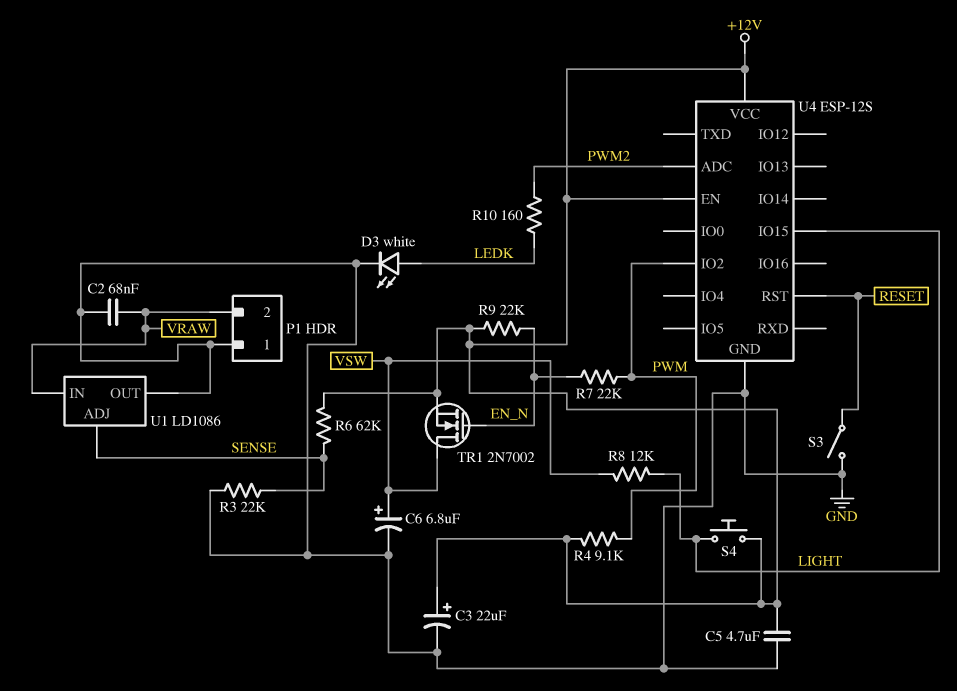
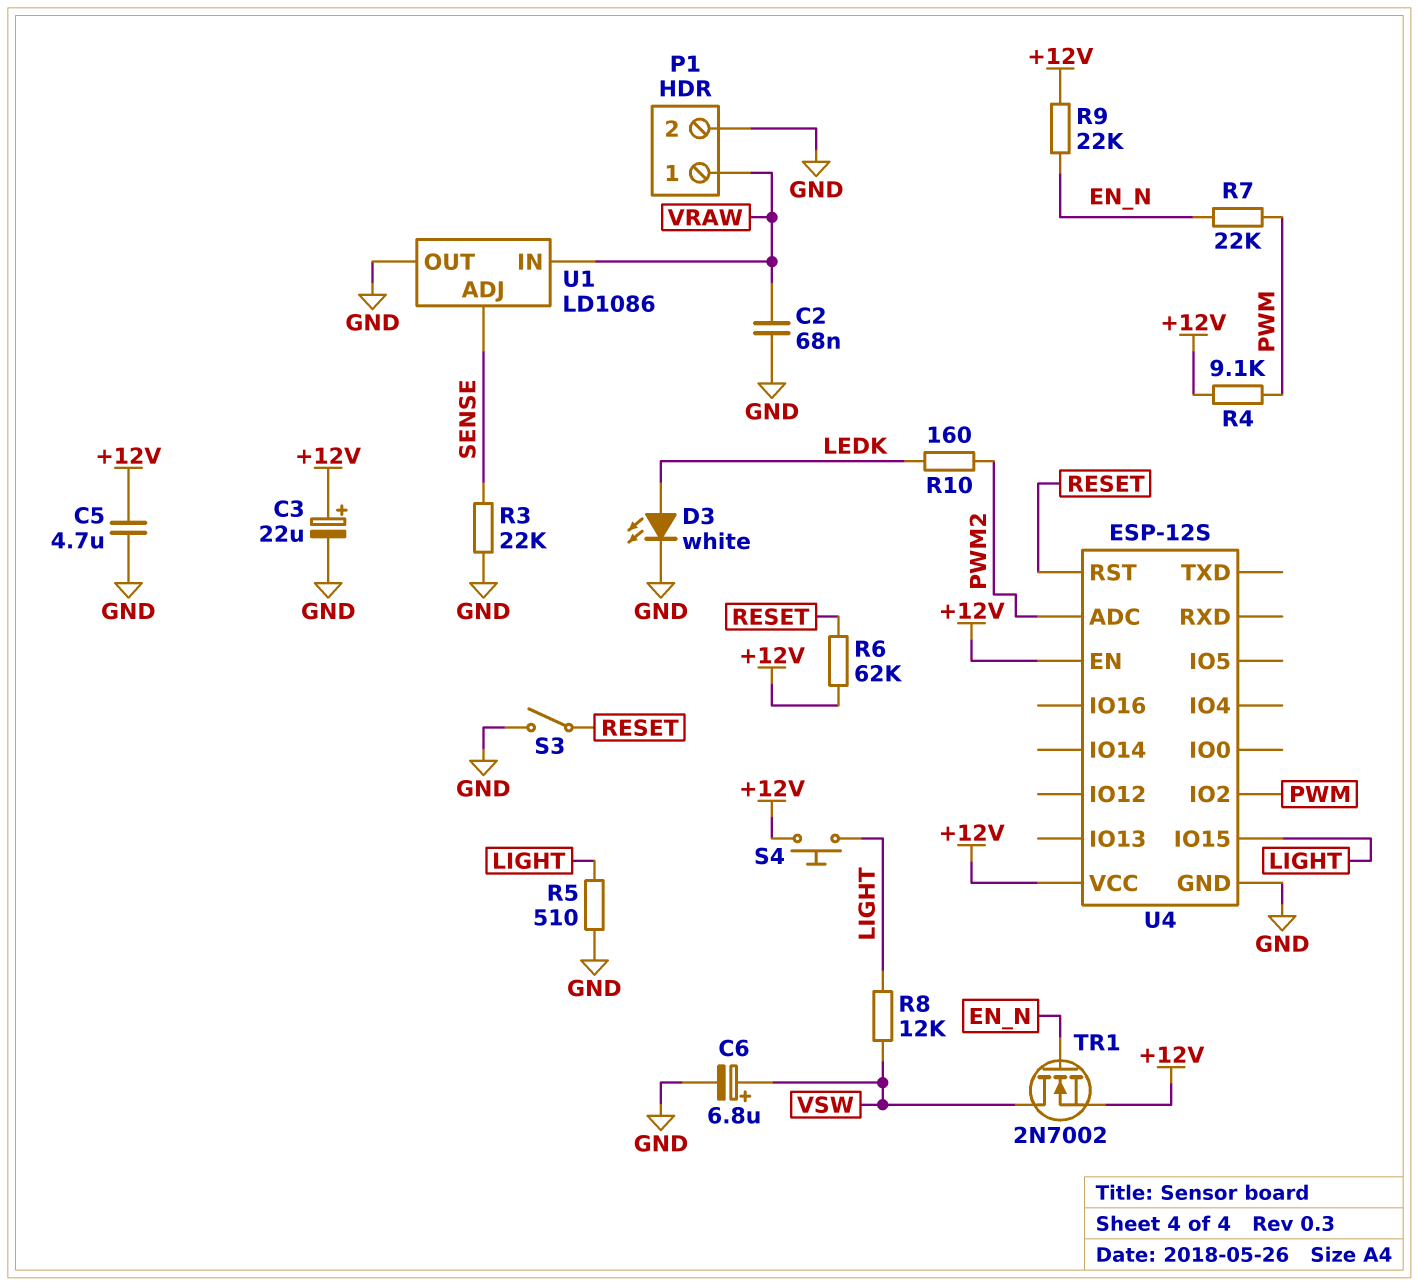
P1 pin 1: GND -> VRAW
P1 pin 2: VRAW -> GND
R5: none -> 510 (GND, LIGHT)
R6: 62k (+12V, SENSE) -> 62k (+12V, RESET)

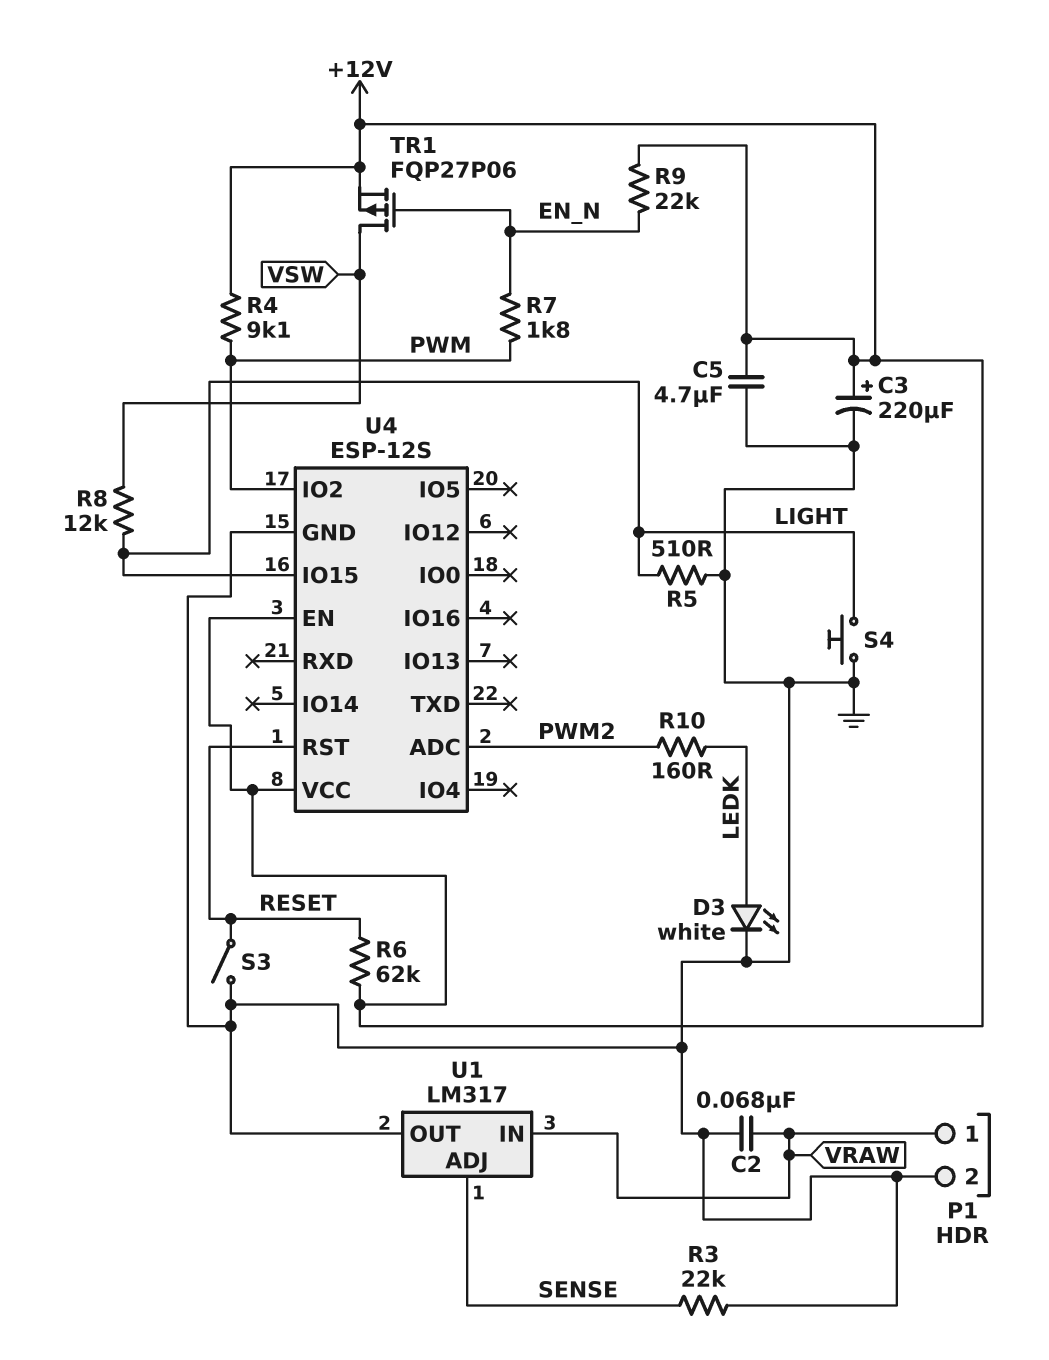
C3: 22uF (plus +12V, minus GND) -> 220uF (plus +12V, minus GND)
C6: 6.8uF (plus VSW, minus GND) -> none
R7: 22k (EN_N, PWM) -> 1.8k (EN_N, PWM)
S4: button (+12V, LIGHT) -> button (GND, LIGHT)
TR1: NMOS 2N7002 (G EN_N, D VSW, S +12V) -> PMOS FQP27P06 (G EN_N, D VSW, S +12V)
U1: LD1086 -> LM317

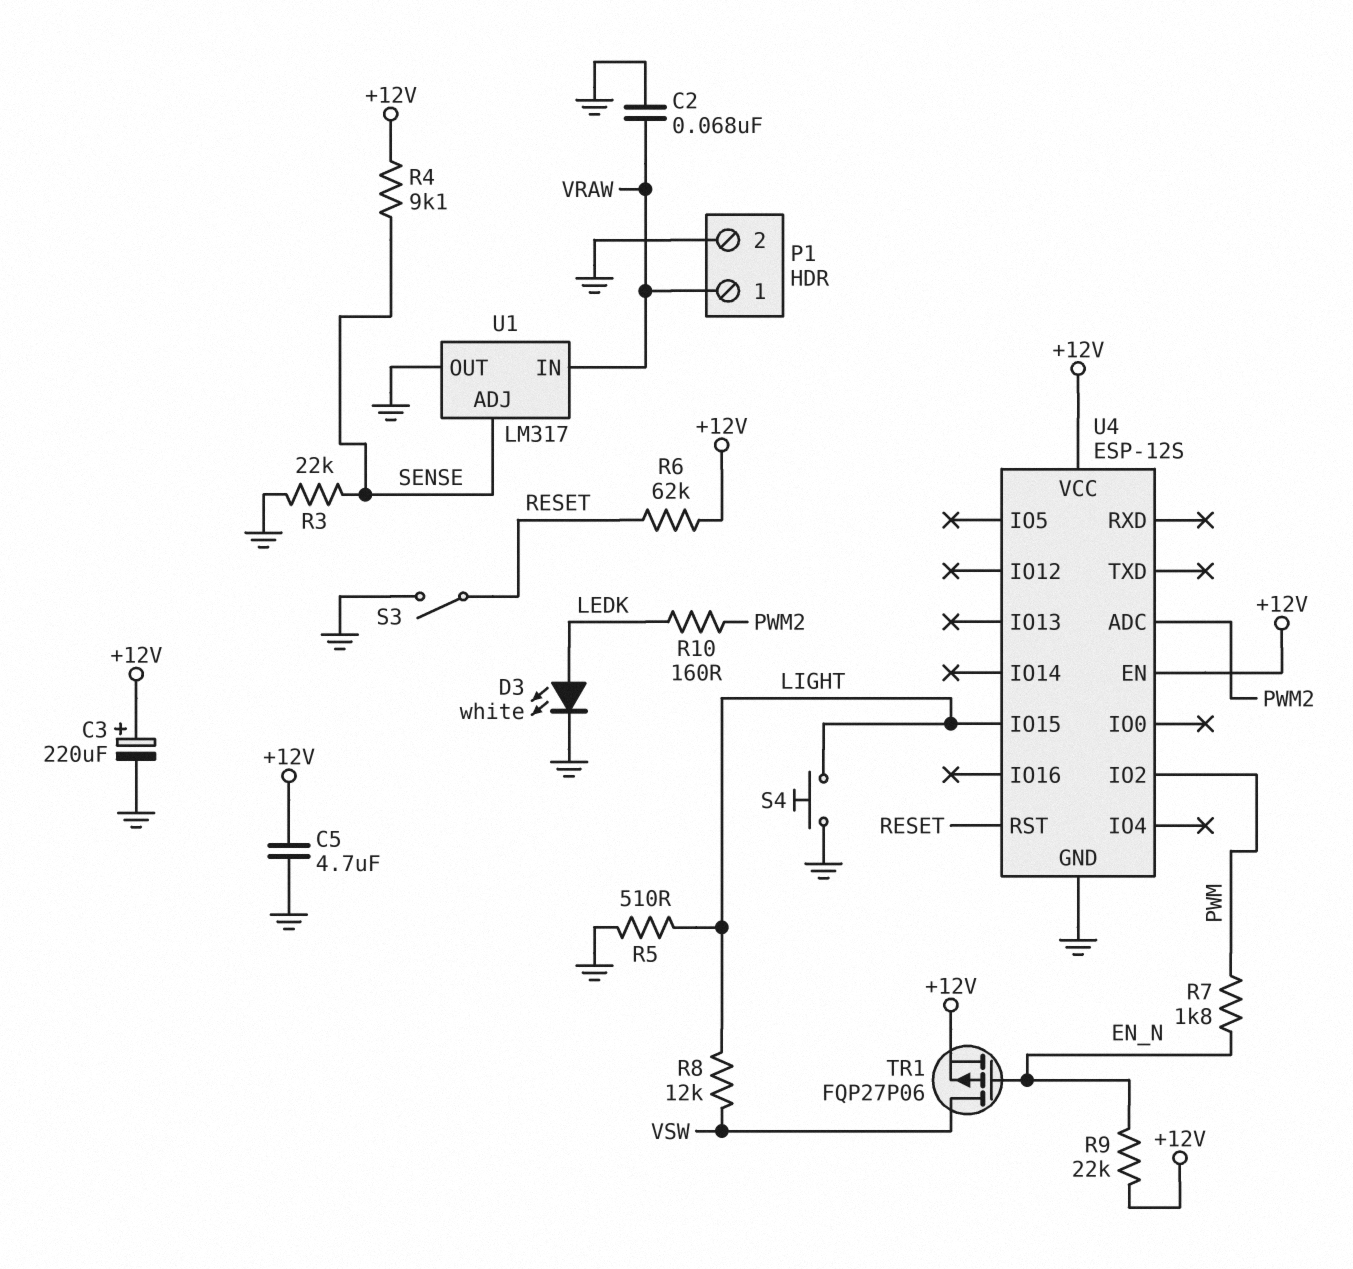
R4: 9.1k (+12V, PWM) -> 9.1k (+12V, SENSE)

